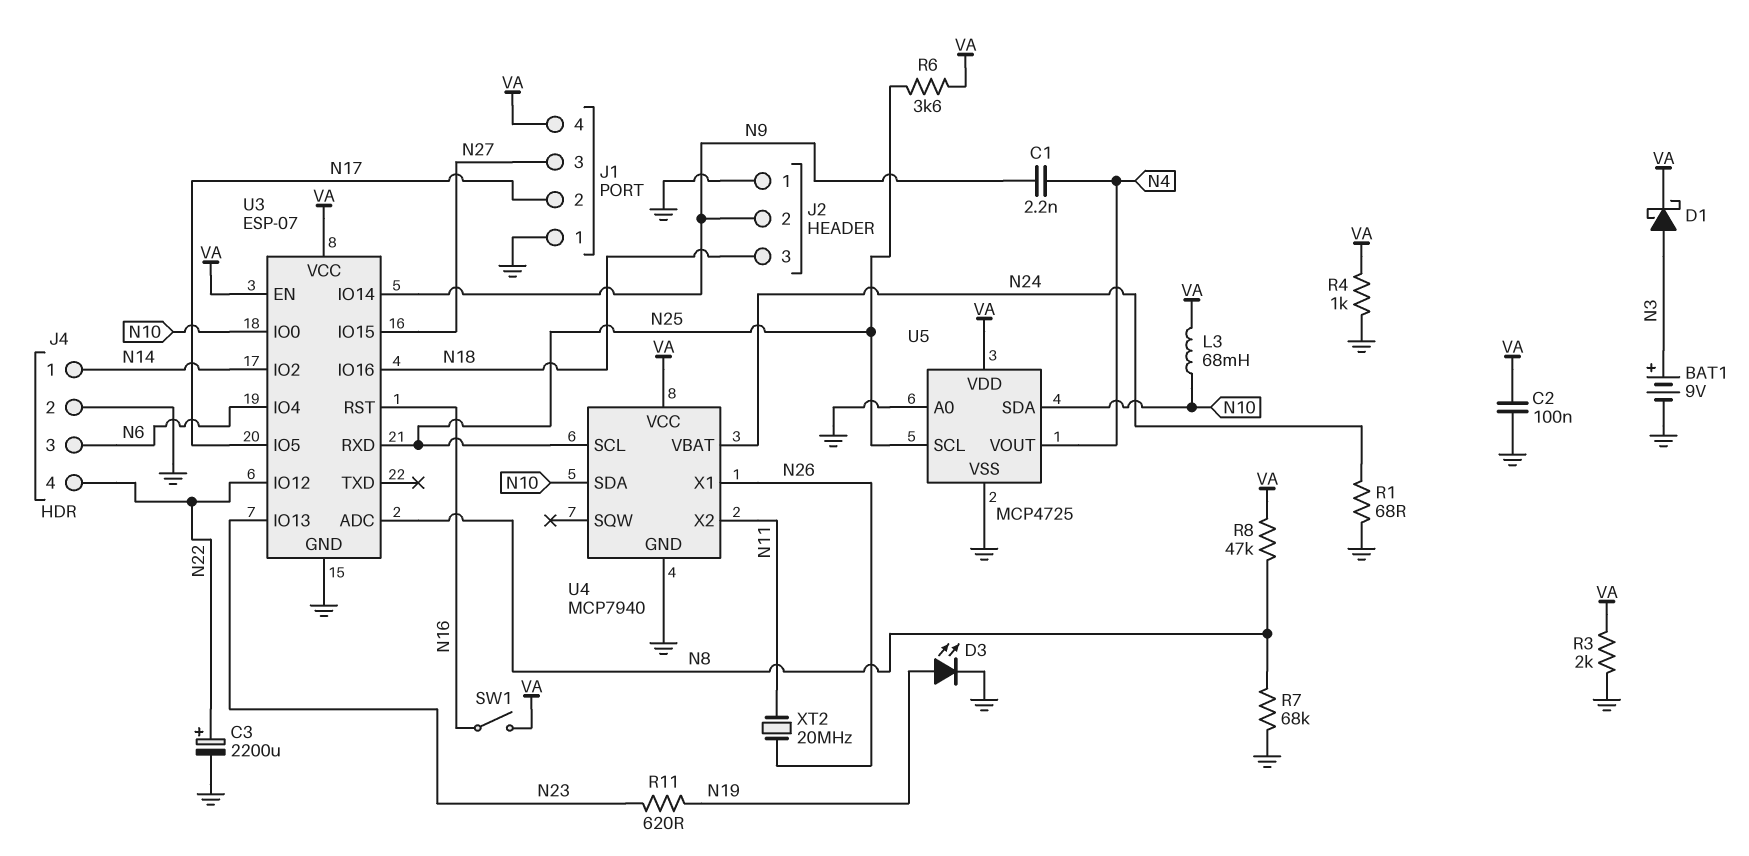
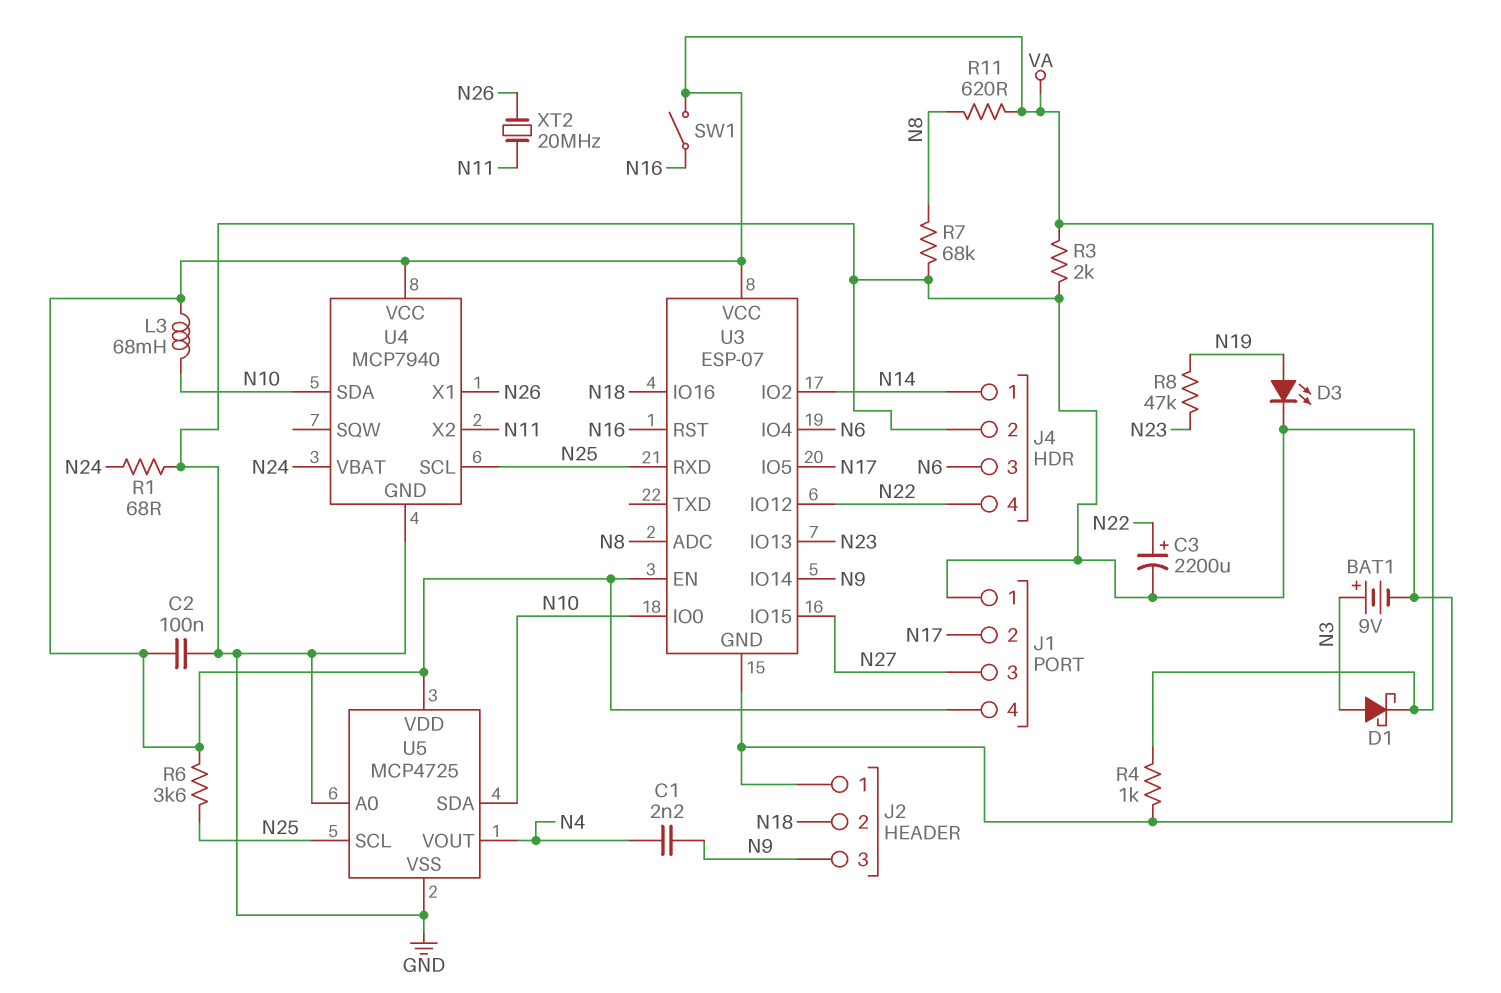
J2 pin 2: N9 -> N18
J2 pin 3: N18 -> N9
R8: 47k (N8, VA) -> 47k (N19, N23)
R11: 620 (N19, N23) -> 620 (N8, VA)

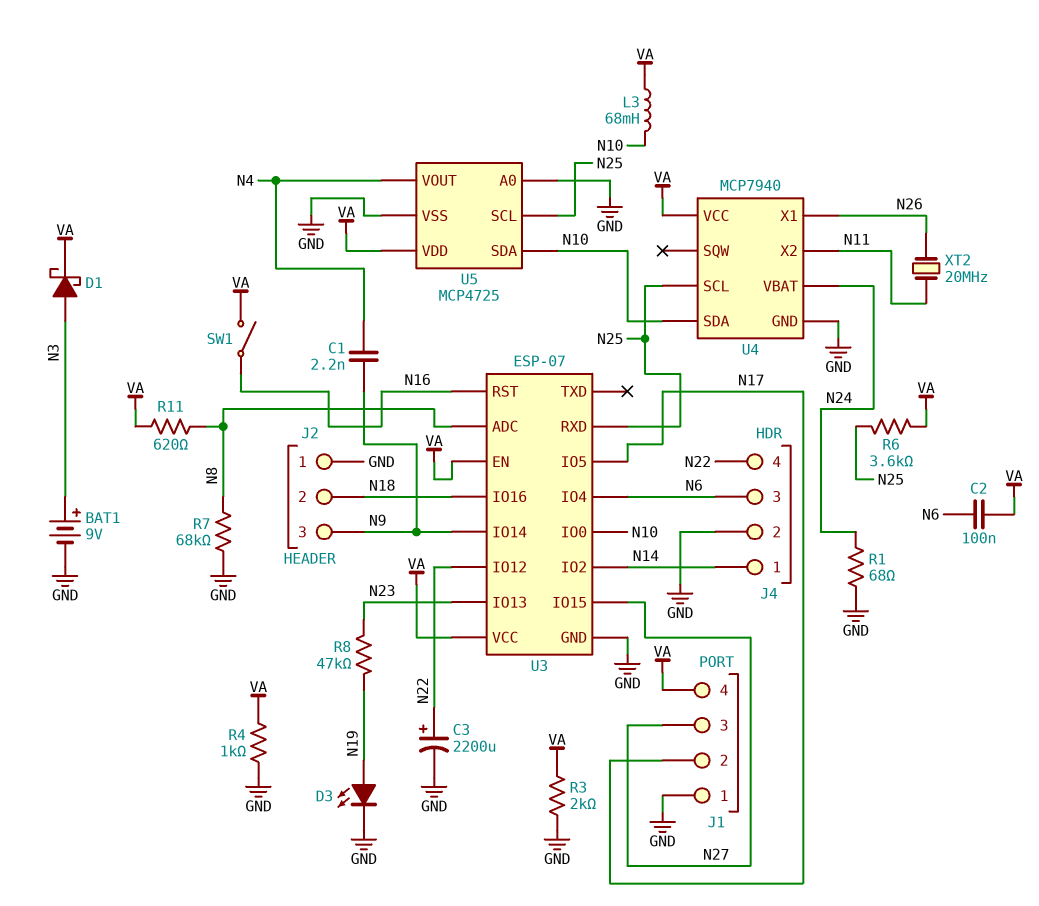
C2: 100nF (GND, VA) -> 100nF (N6, VA)

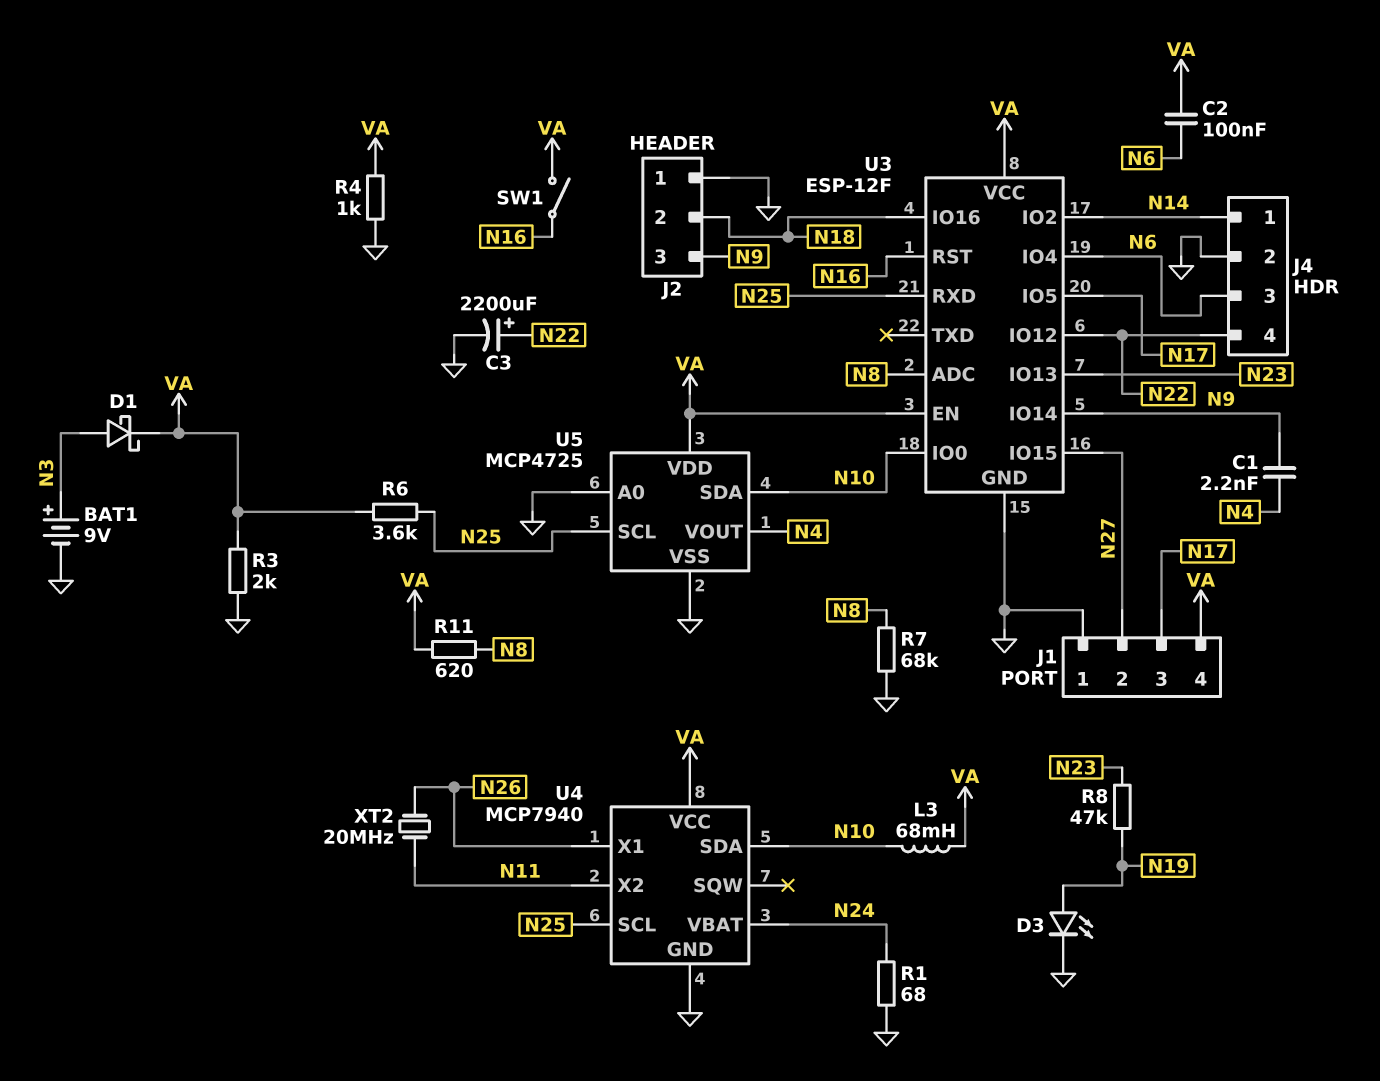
J1 pin 2: N17 -> N27
J1 pin 3: N27 -> N17
U3: ESP-07 -> ESP-12F

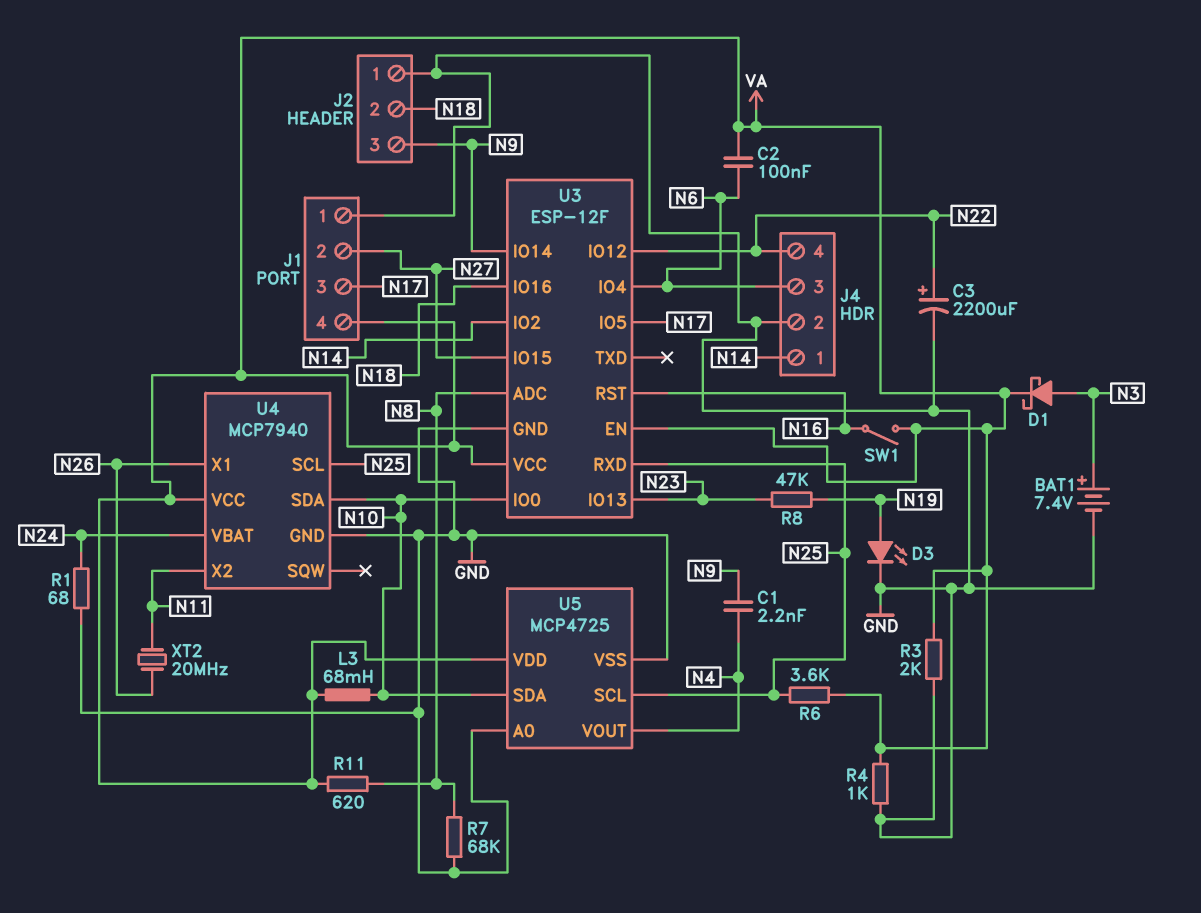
BAT1: 9V (plus N3, minus GND) -> 7.4V (plus N3, minus GND)

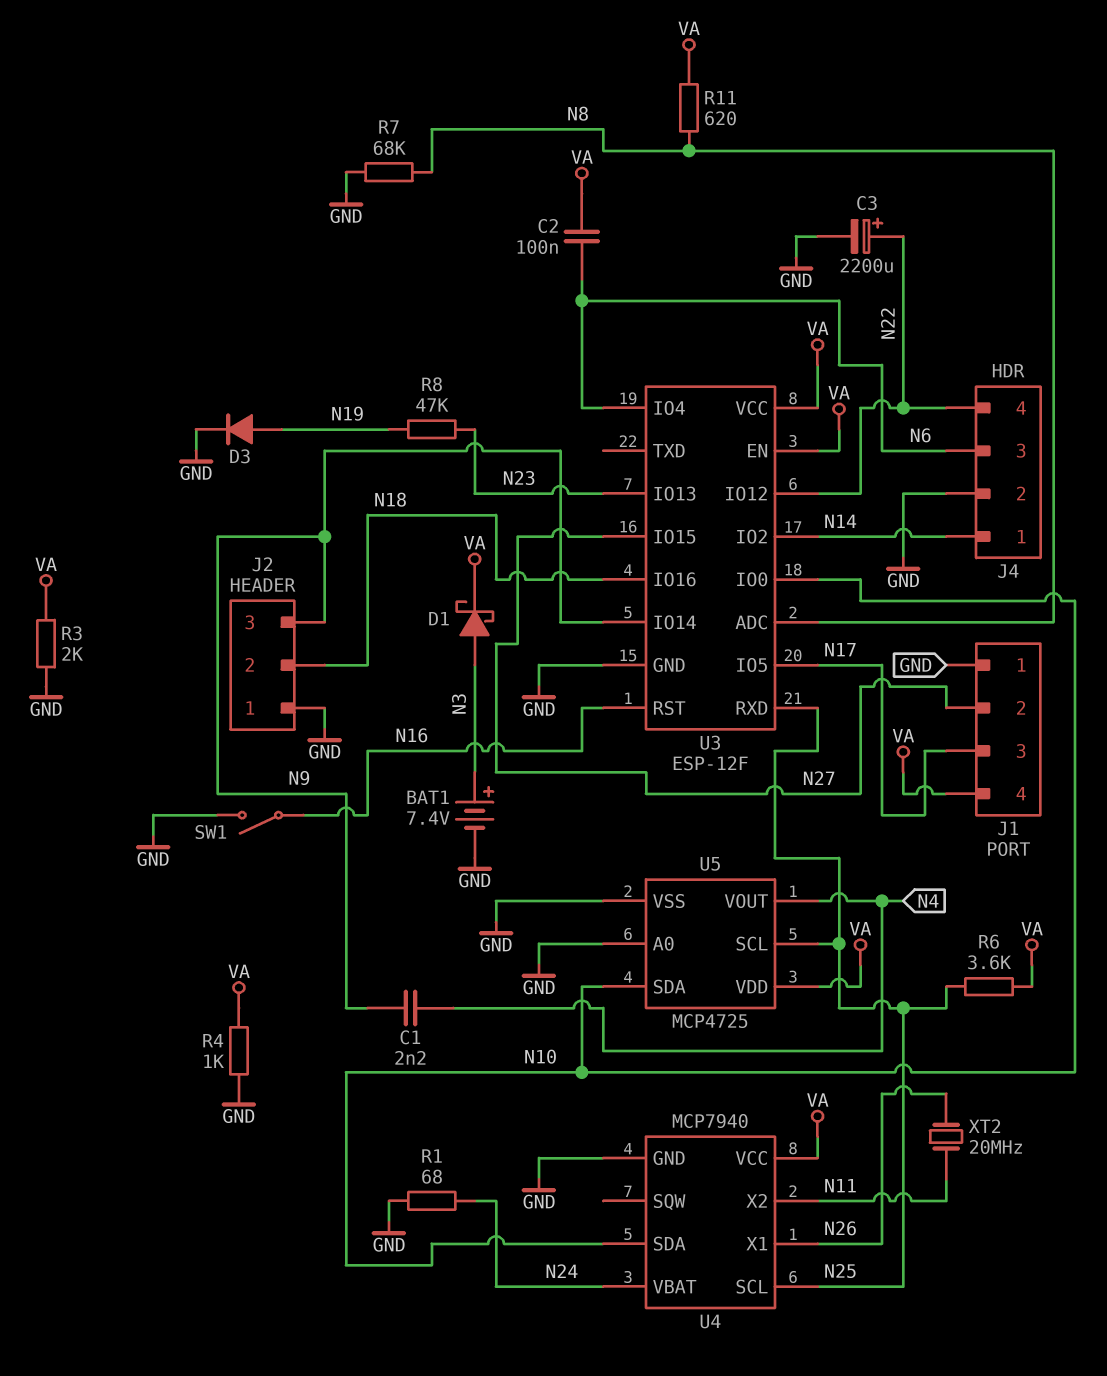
D3: LED (A N19, K GND) -> diode (A N19, K GND)
L3: 68mH (N10, VA) -> none
SW1: switch (N16, VA) -> switch (GND, N16)

